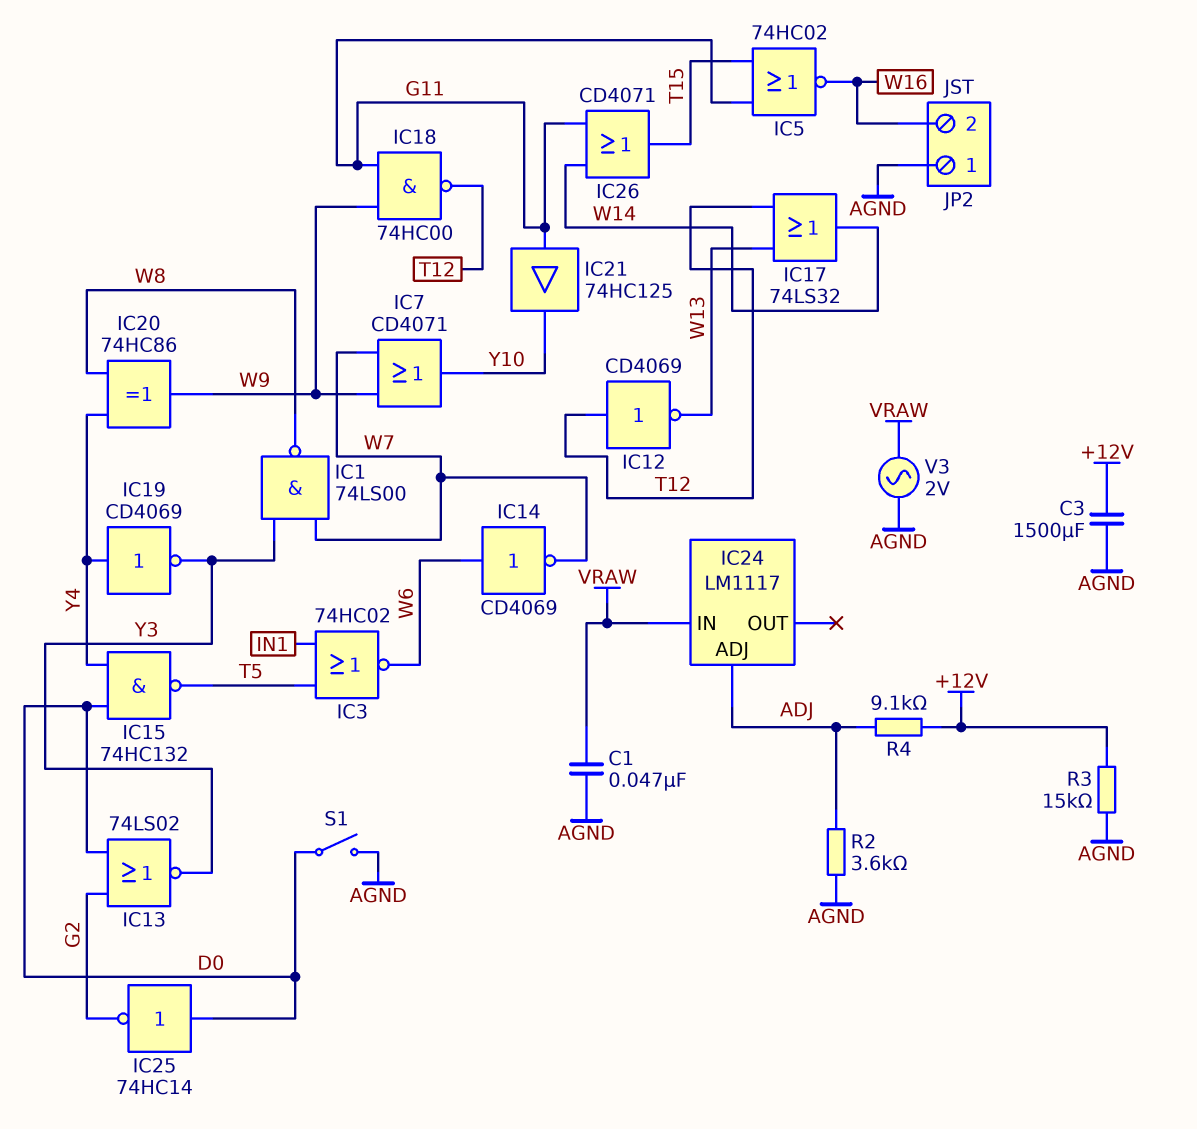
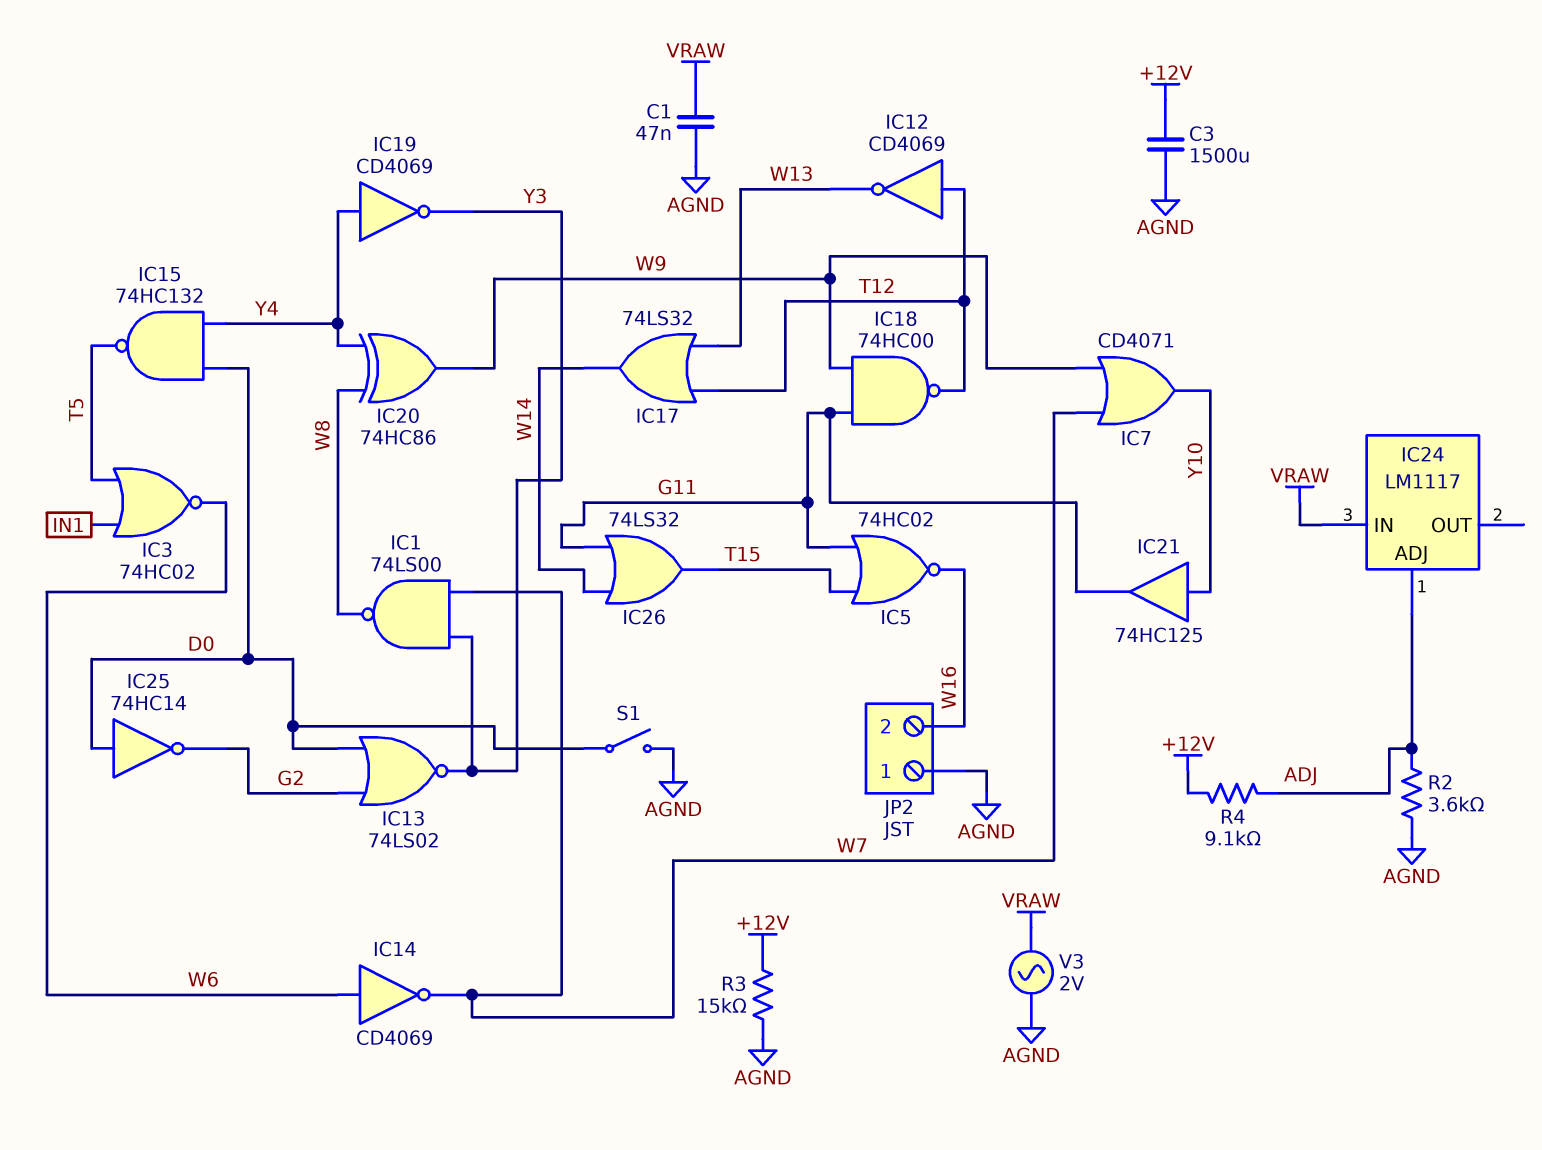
IC21: buffer 74HC125 (in G11, out Y10) -> buffer 74HC125 (in Y10, out G11)
IC26: OR CD4071 (in G11, in W14, out T15) -> OR 74LS32 (in G11, in W14, out T15)

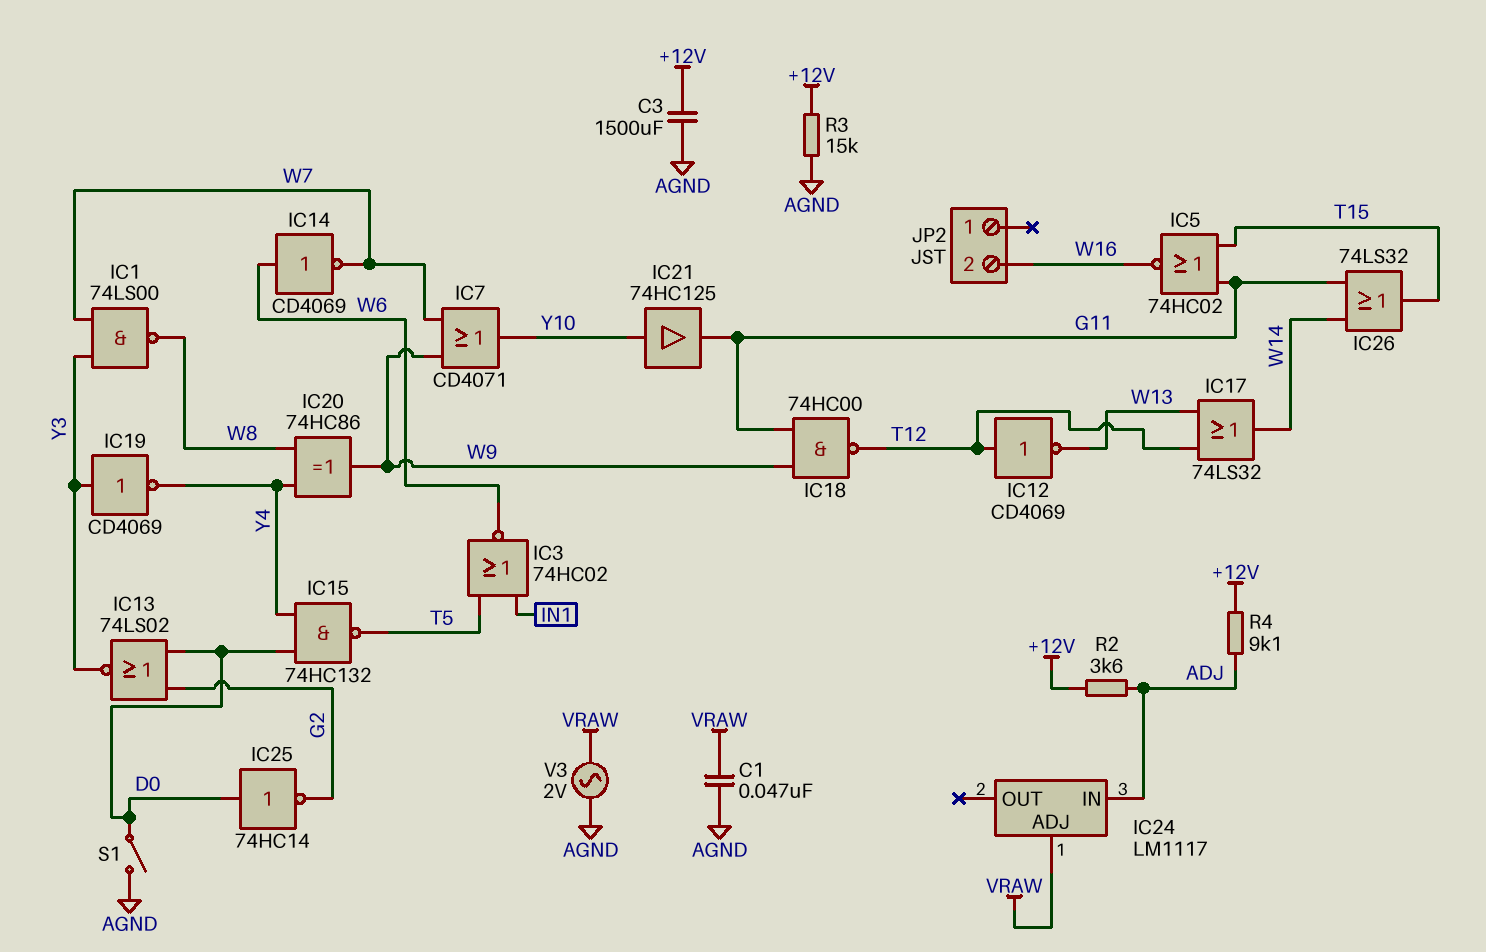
IC19: NOT CD4069 (in Y4, out Y3) -> NOT CD4069 (in Y3, out Y4)
IC24 pin ADJ: ADJ -> VRAW
IC24 pin IN: VRAW -> ADJ
JP2 pin 1: AGND -> none
R2: 3.6k (ADJ, AGND) -> 3.6k (+12V, ADJ)

